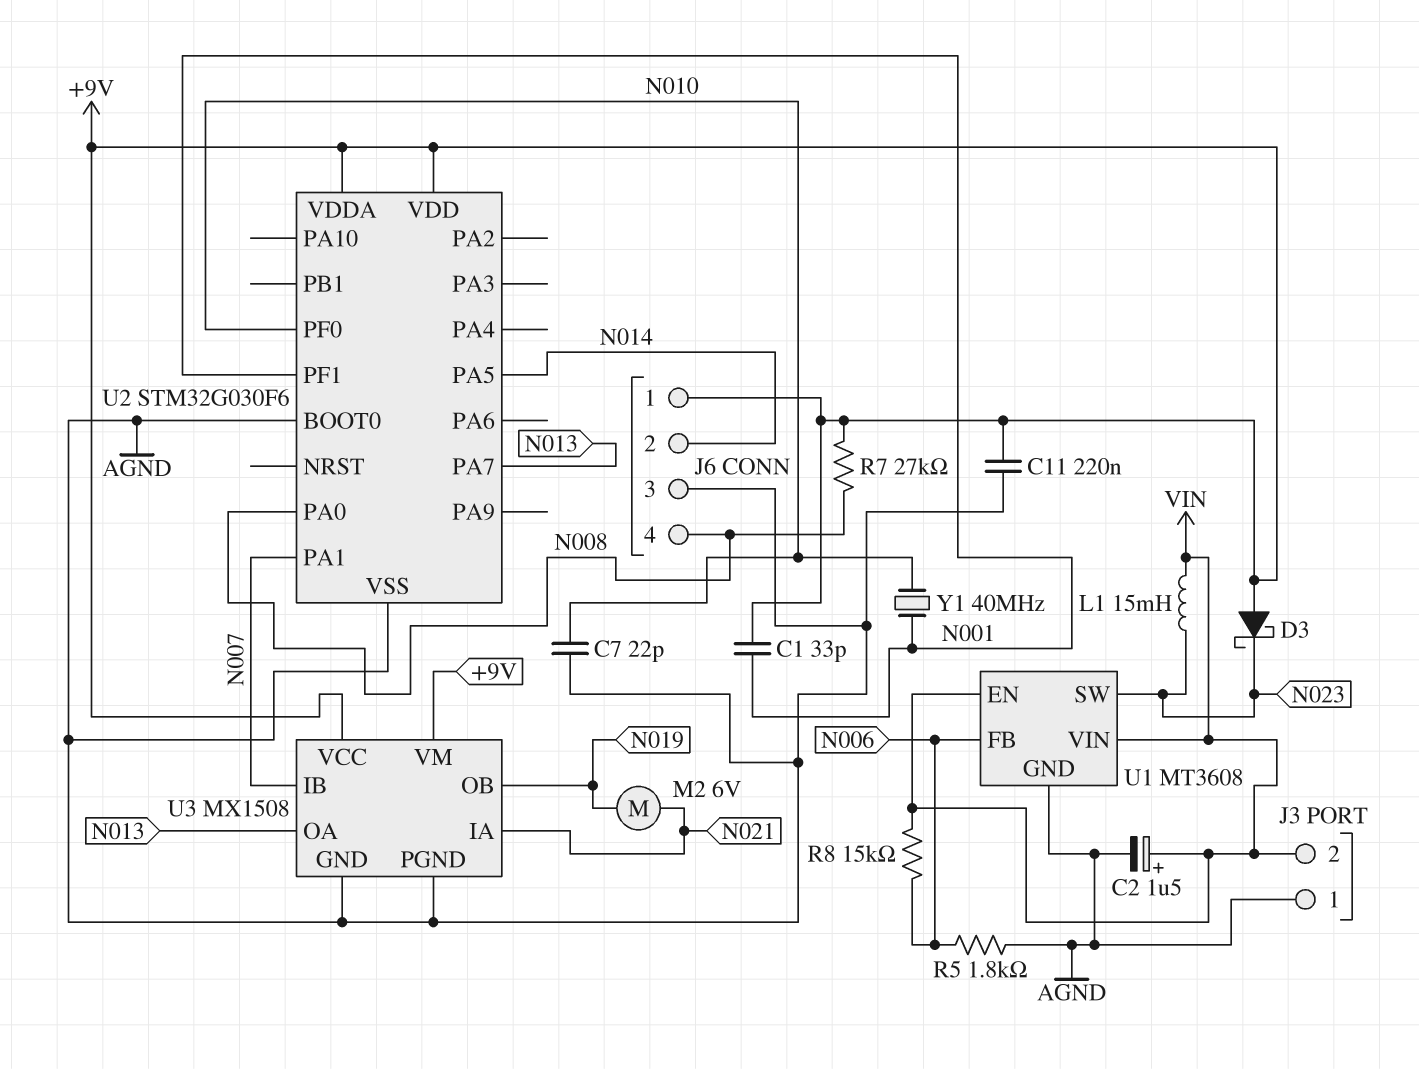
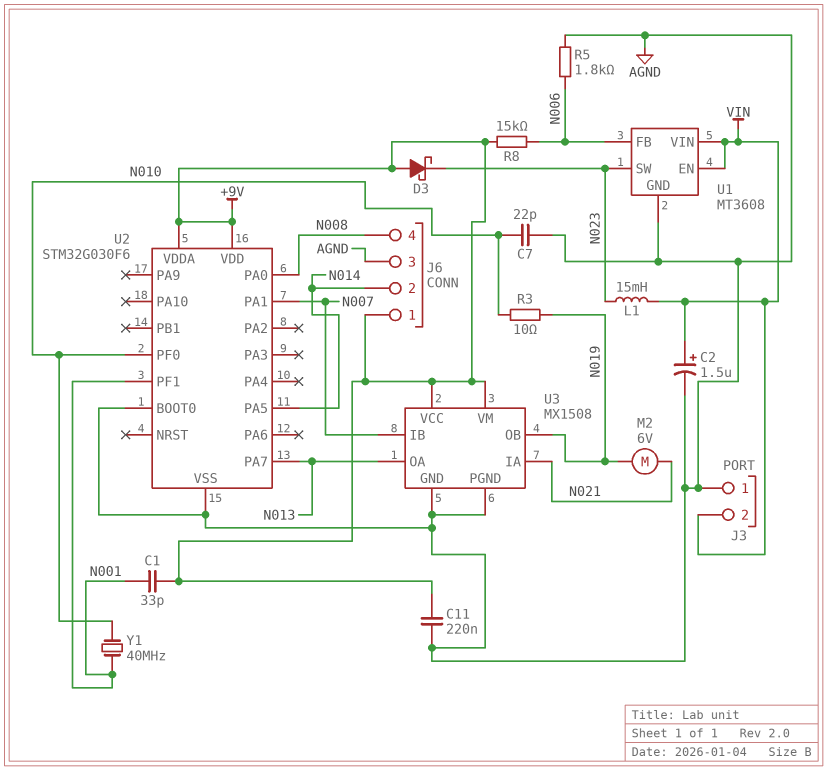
R3: none -> 10 (N010, N019)
R7: 27k (+9V, N008) -> none
R8: 15k (N006, VIN) -> 15k (+9V, N006)

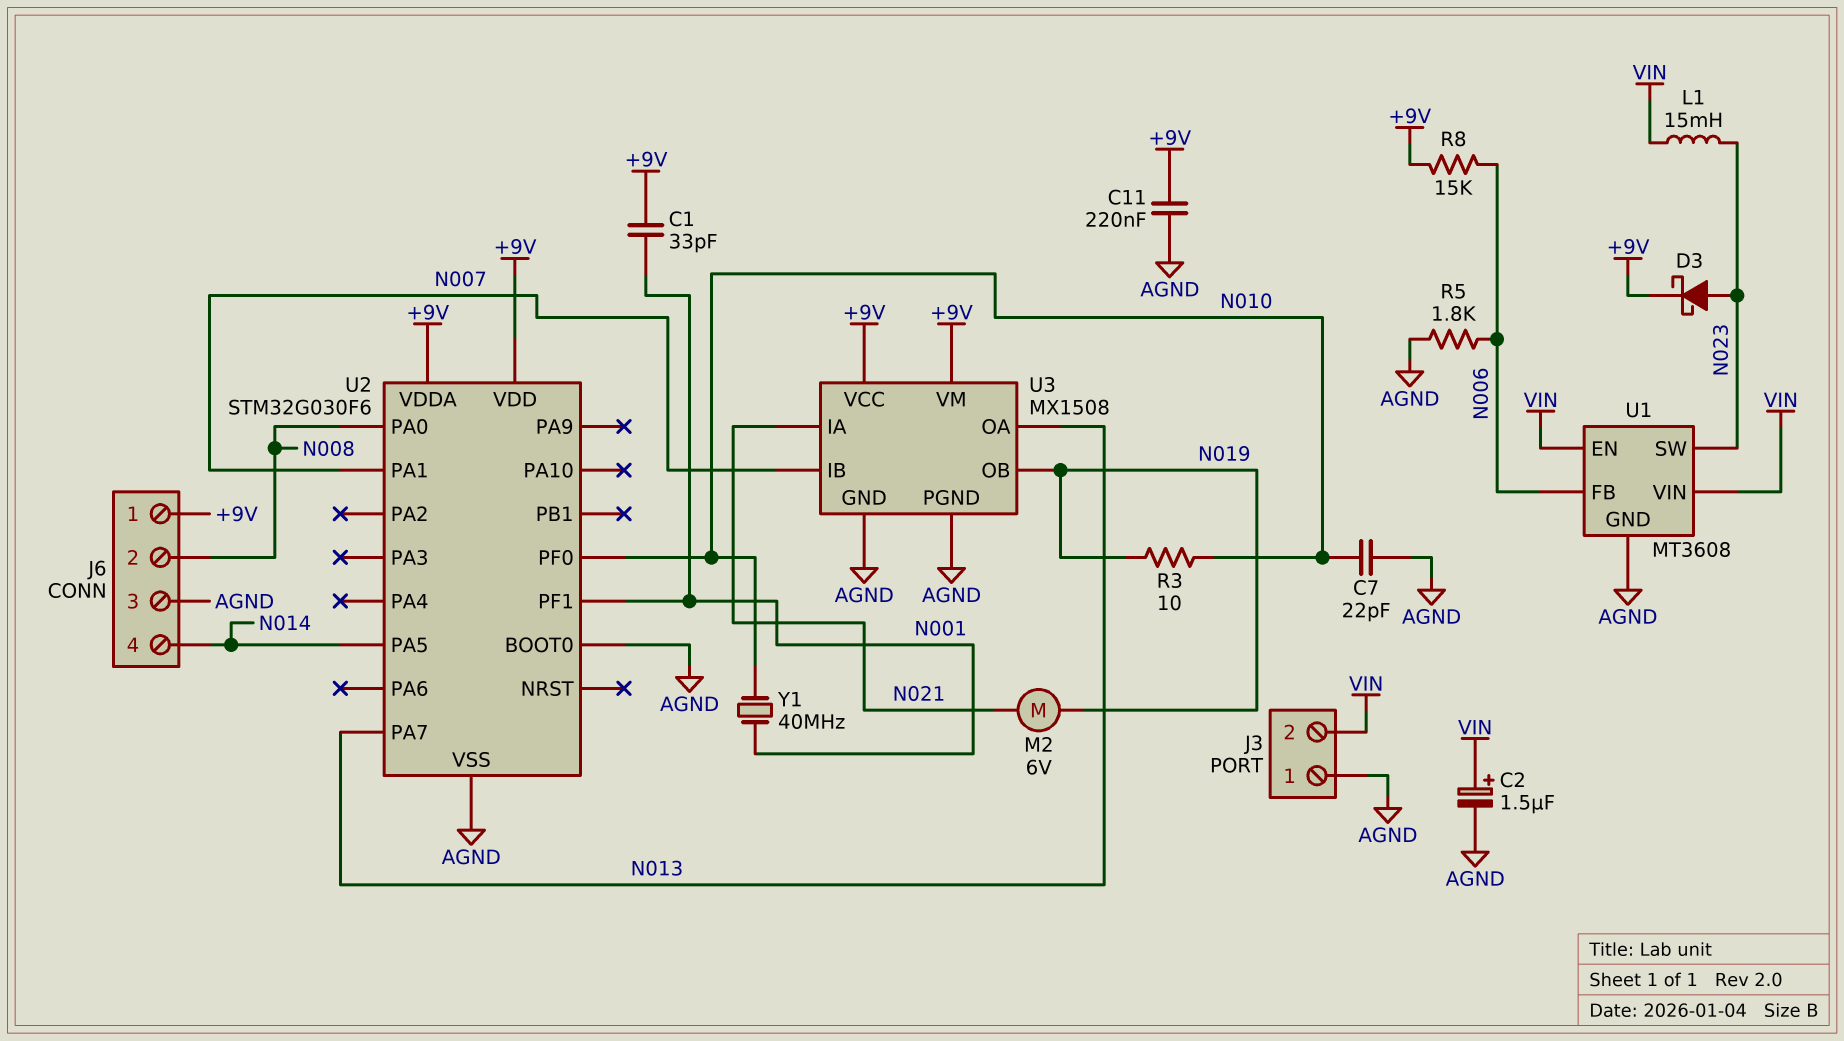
D3: schottky (A +9V, K N023) -> schottky (A N023, K +9V)
J6 pin 2: N014 -> N008
J6 pin 4: N008 -> N014

